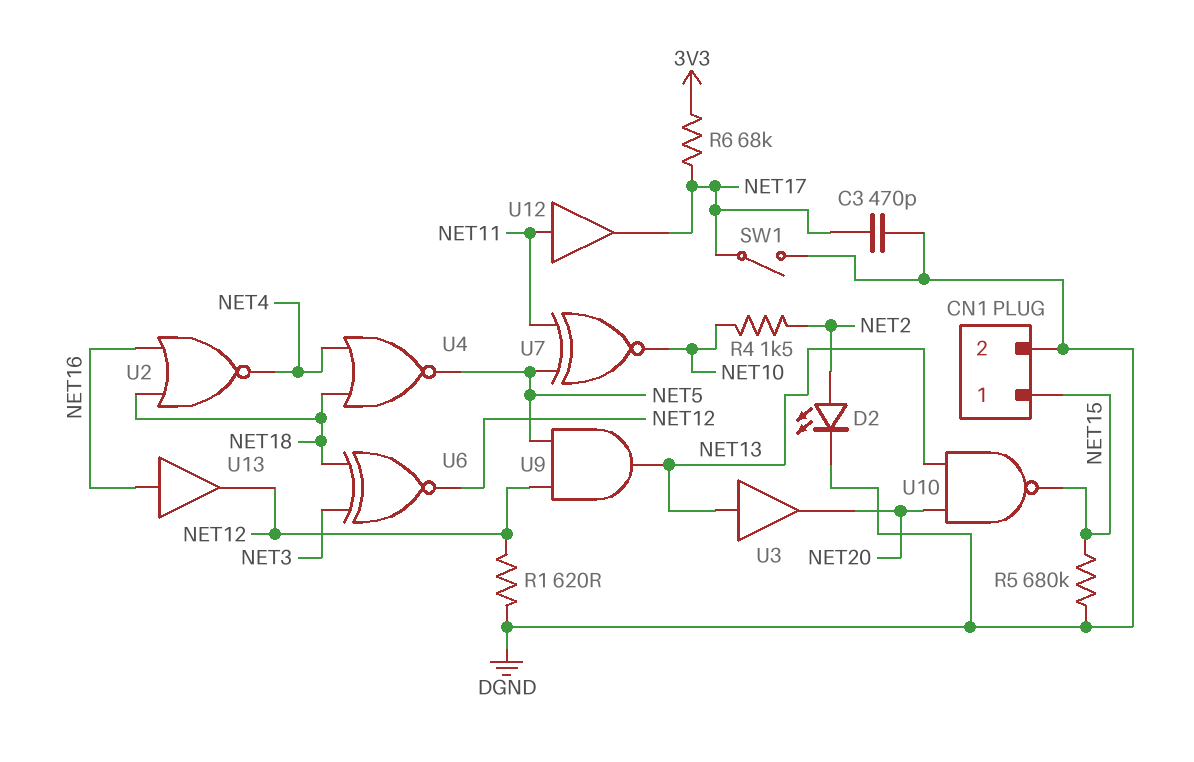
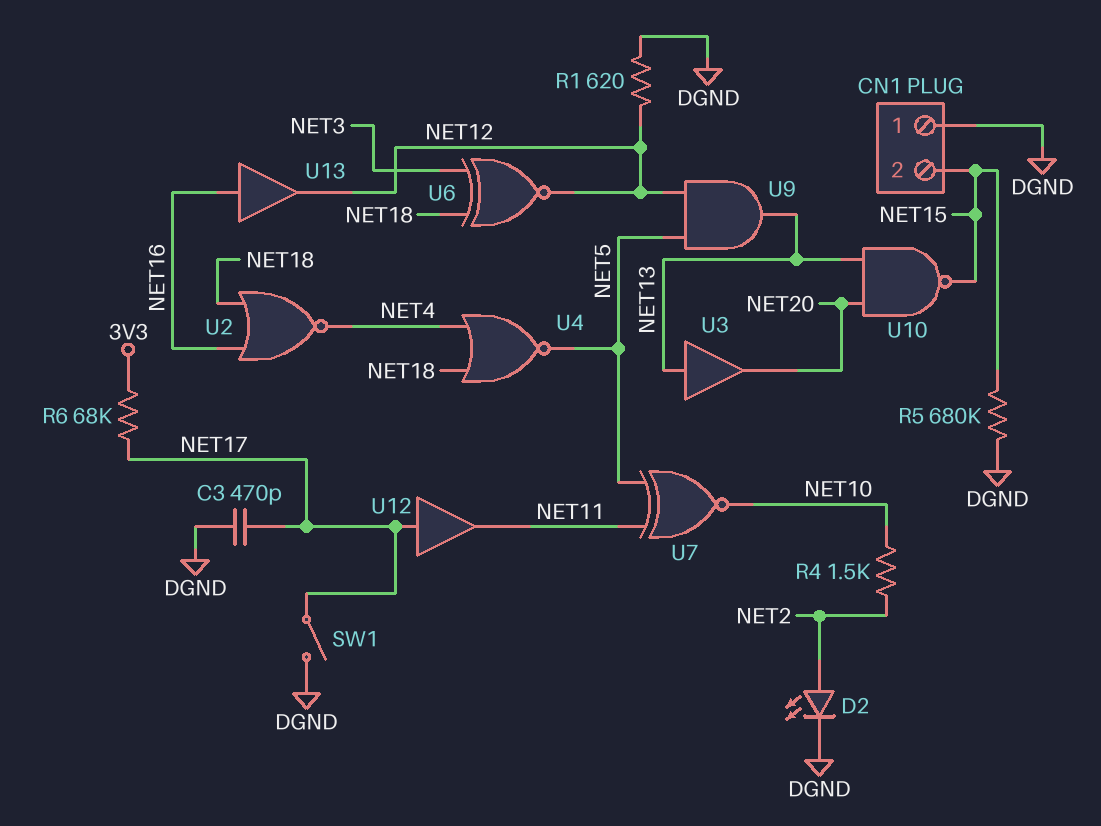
CN1 pin 1: NET15 -> DGND
CN1 pin 2: DGND -> NET15
U12: buffer (in NET11, out NET17) -> buffer (in NET17, out NET11)

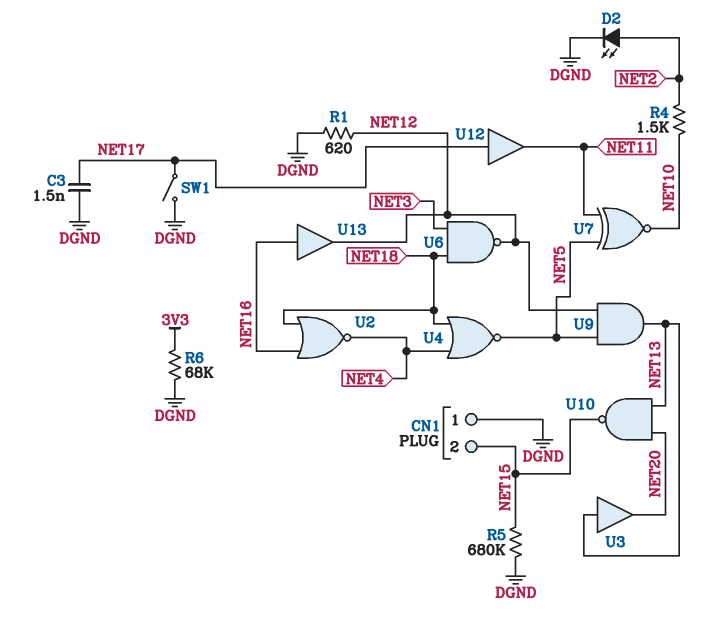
C3: 470pF (DGND, NET17) -> 1.5nF (DGND, NET17)
R6: 68k (3V3, NET17) -> 68k (3V3, DGND)
U6: XNOR (in NET3, in NET18, out NET12) -> NAND (in NET3, in NET18, out NET12)

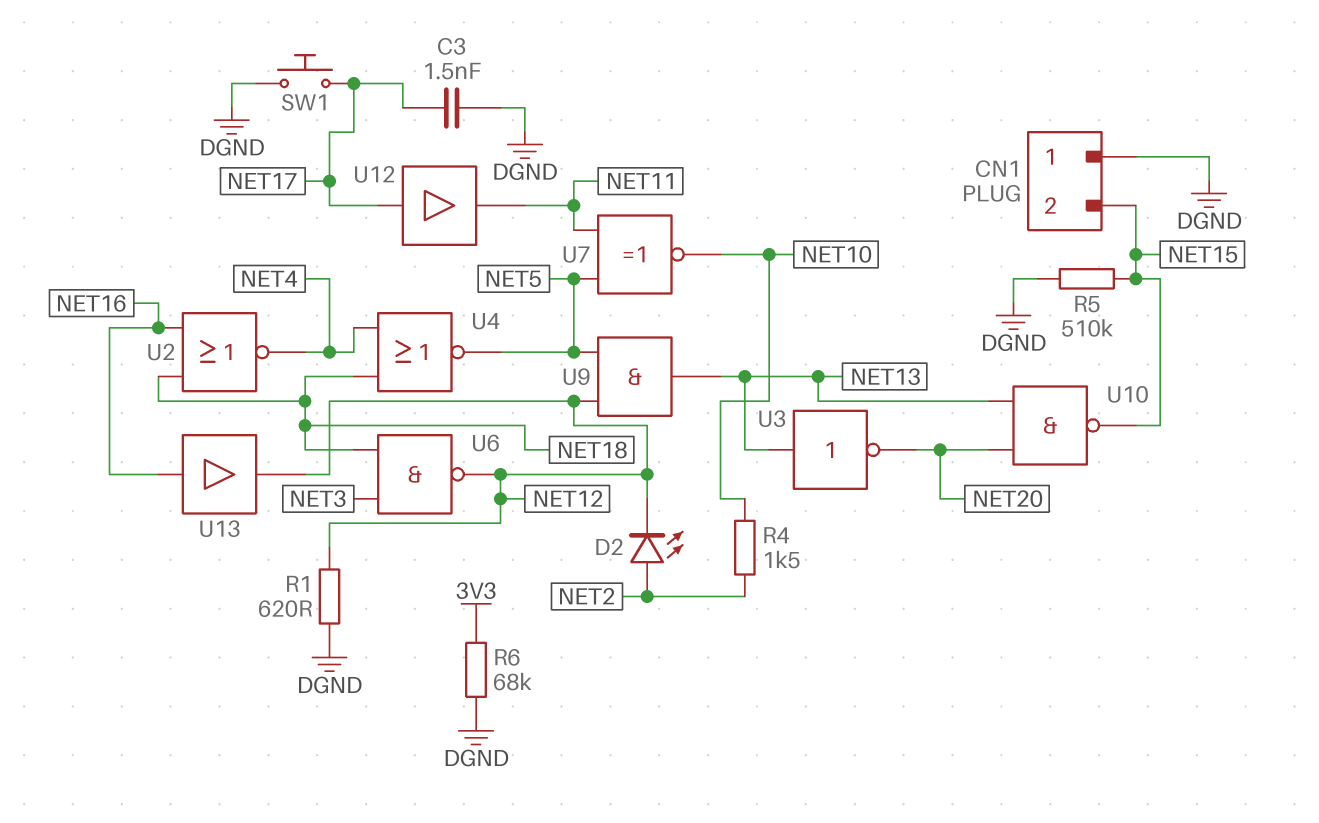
D2: LED (A NET2, K DGND) -> LED (A NET2, K NET12)
R5: 680k (DGND, NET15) -> 510k (DGND, NET15)
SW1: switch (DGND, NET17) -> button (DGND, NET17)
U3: buffer (in NET13, out NET20) -> NOT (in NET13, out NET20)

